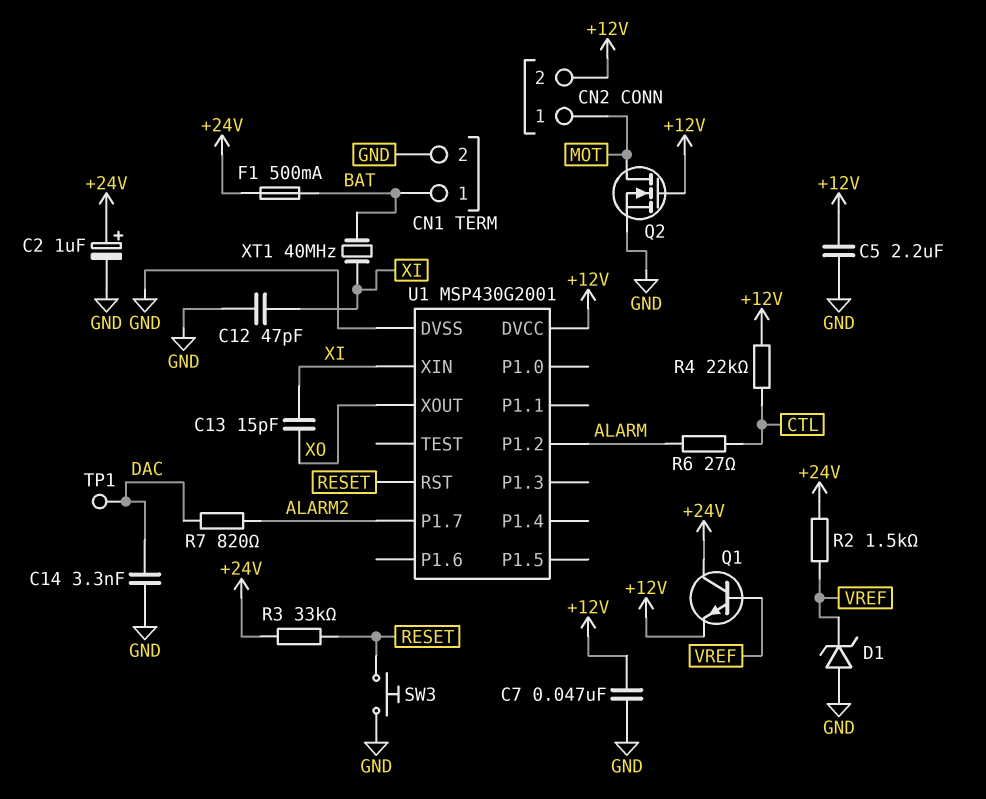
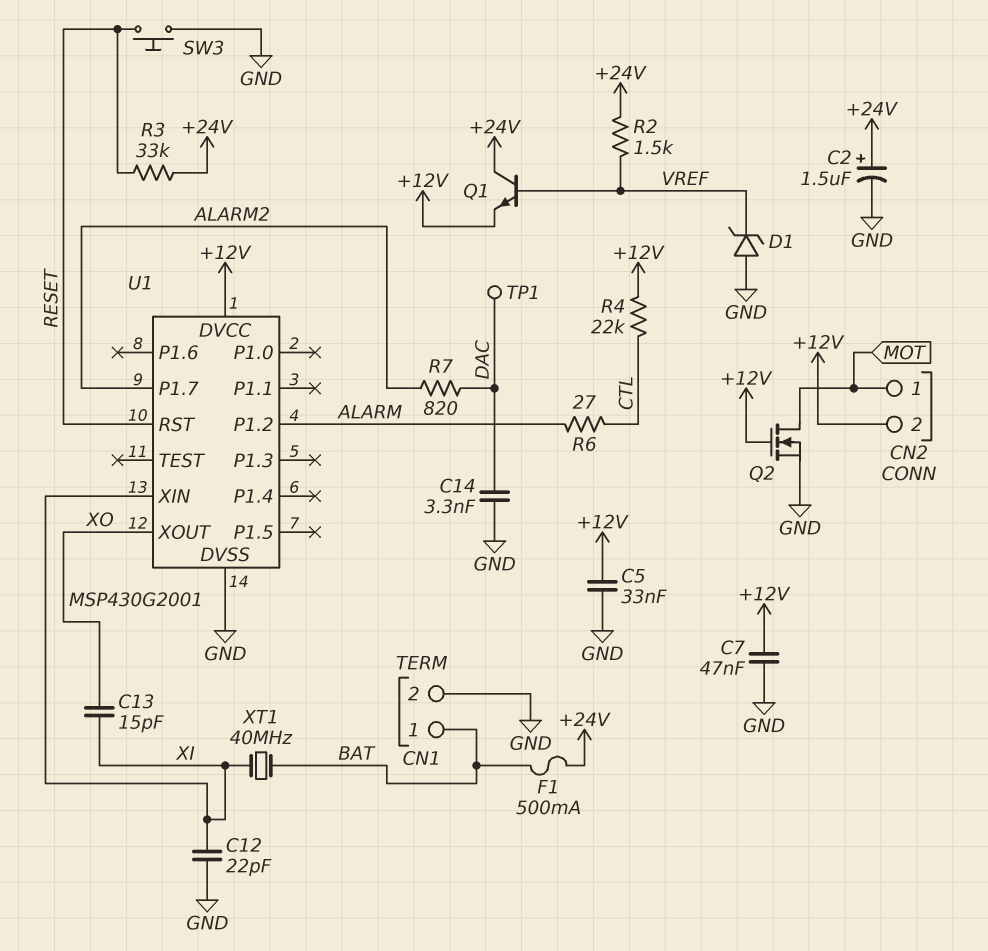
C2: 1uF (plus +24V, minus GND) -> 1.5uF (plus +24V, minus GND)
C5: 2.2uF (+12V, GND) -> 33nF (+12V, GND)
C12: 47pF (GND, XI) -> 22pF (GND, XI)

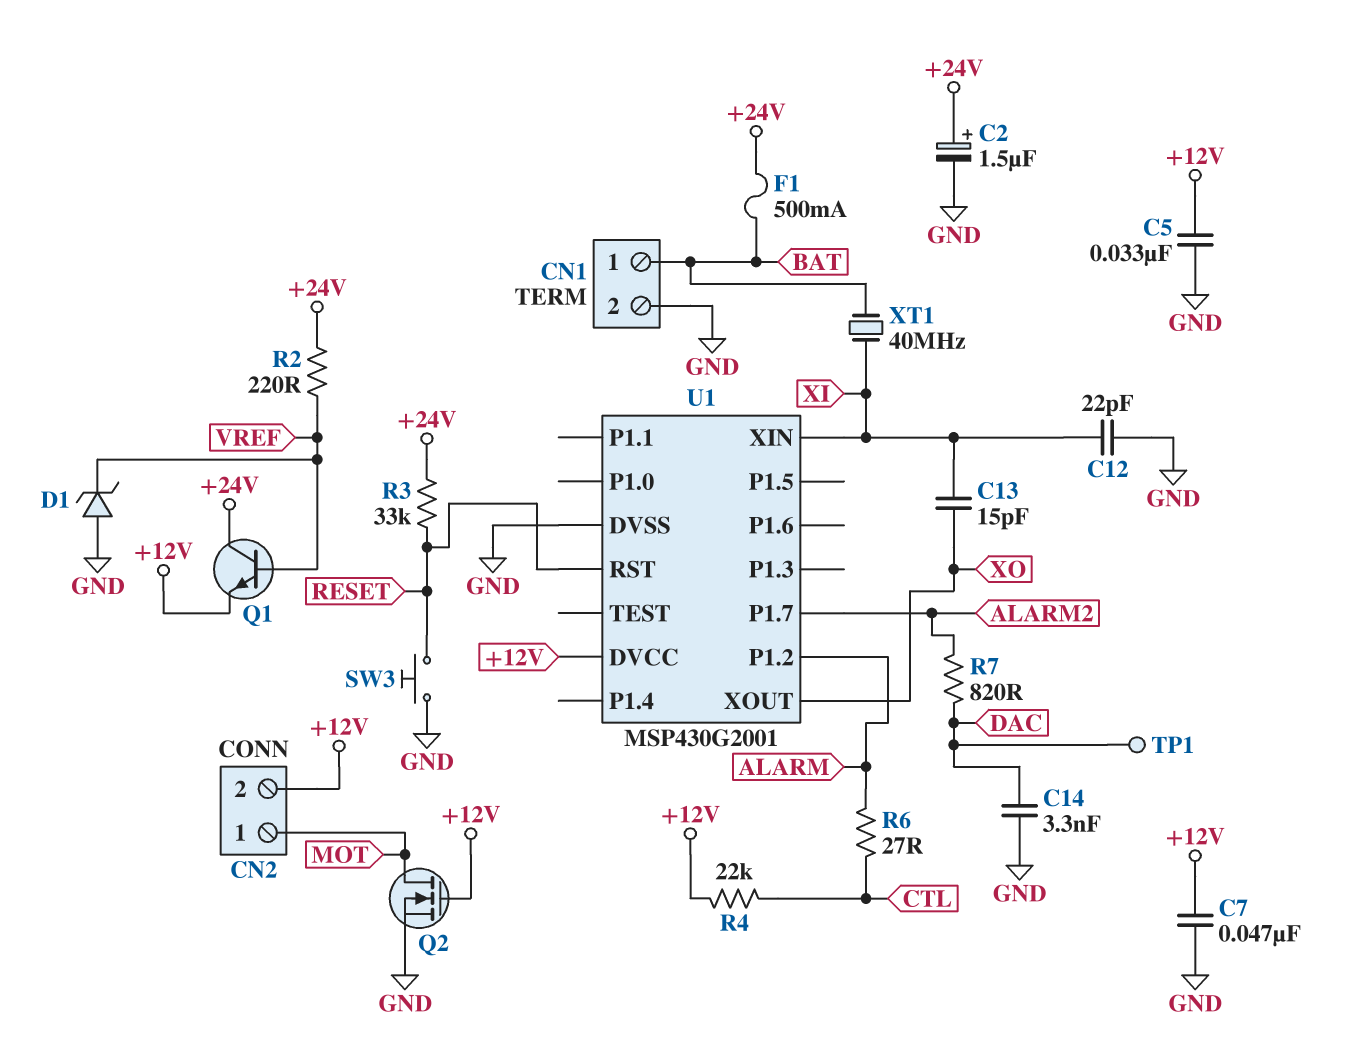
R2: 1.5k (+24V, VREF) -> 220 (+24V, VREF)

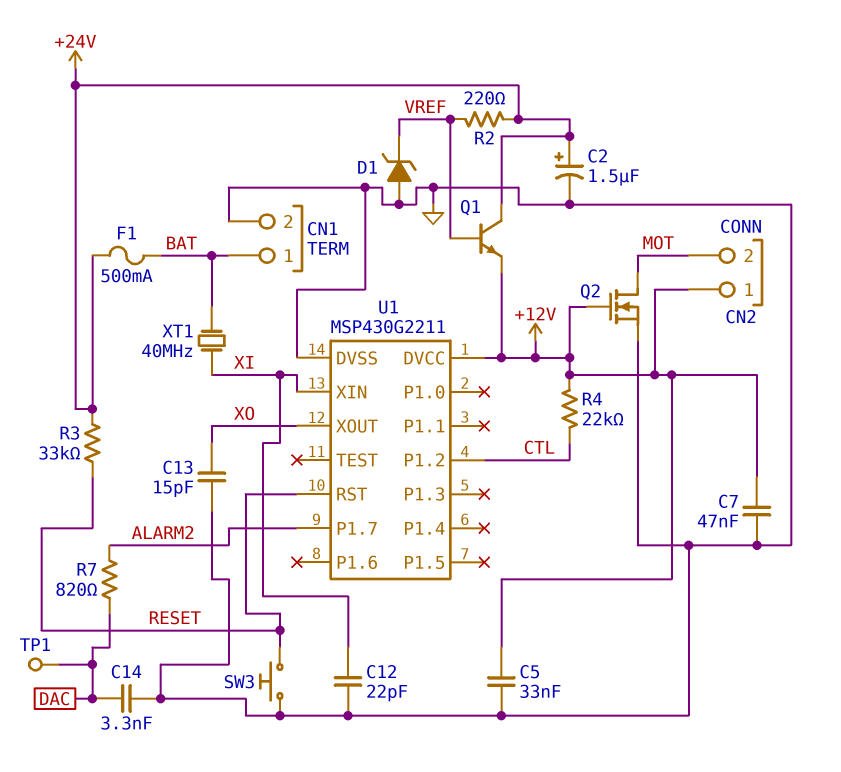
C13: 15pF (XI, XO) -> 15pF (GND, XO)
CN2 pin 1: MOT -> +12V
CN2 pin 2: +12V -> MOT
R6: 27 (ALARM, CTL) -> none
U1: MSP430G2001 -> MSP430G2211
U1 pin P1.2: ALARM -> CTL

